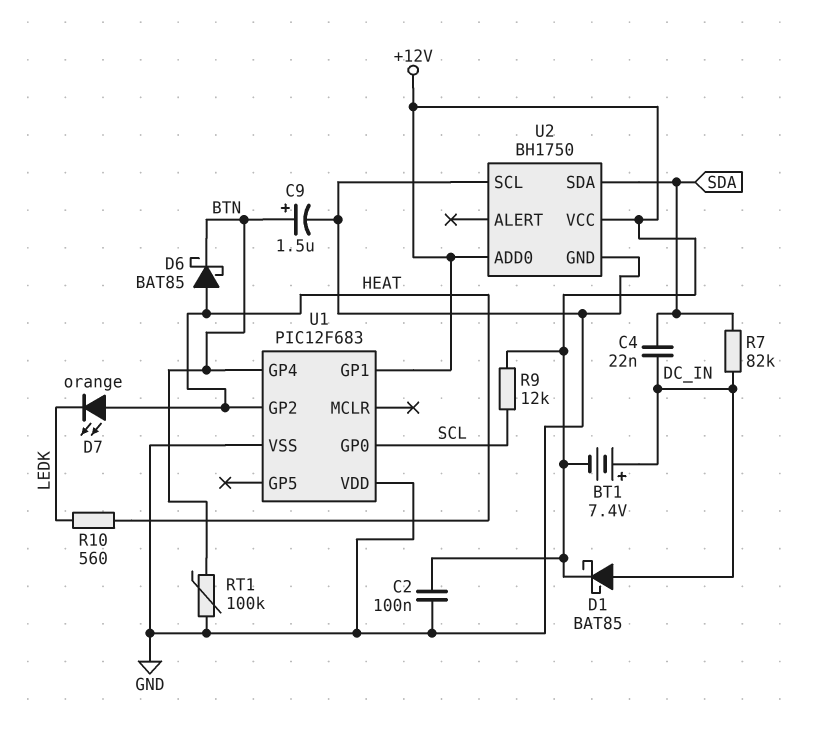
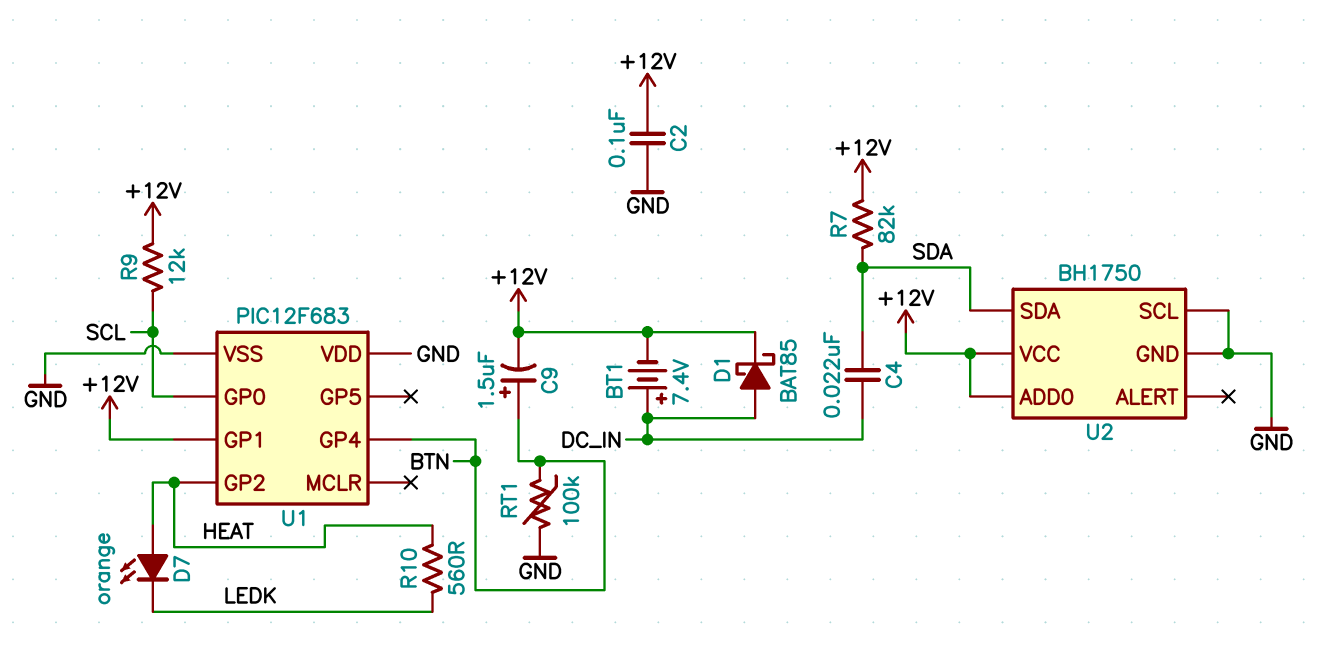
C9: 1.5uF (plus BTN, minus GND) -> 1.5uF (plus BTN, minus +12V)
D6: schottky BAT85 (A HEAT, K BTN) -> none
R7: 82k (DC_IN, SDA) -> 82k (+12V, SDA)

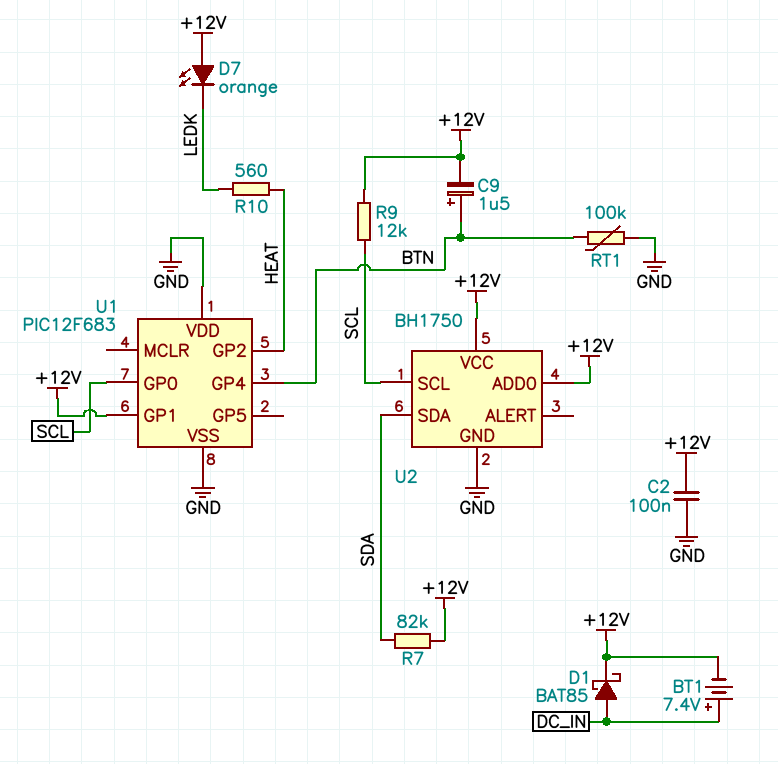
C4: 22nF (DC_IN, SDA) -> none
D7: LED orange (A HEAT, K LEDK) -> LED orange (A +12V, K LEDK)
U2 pin SCL: GND -> SCL

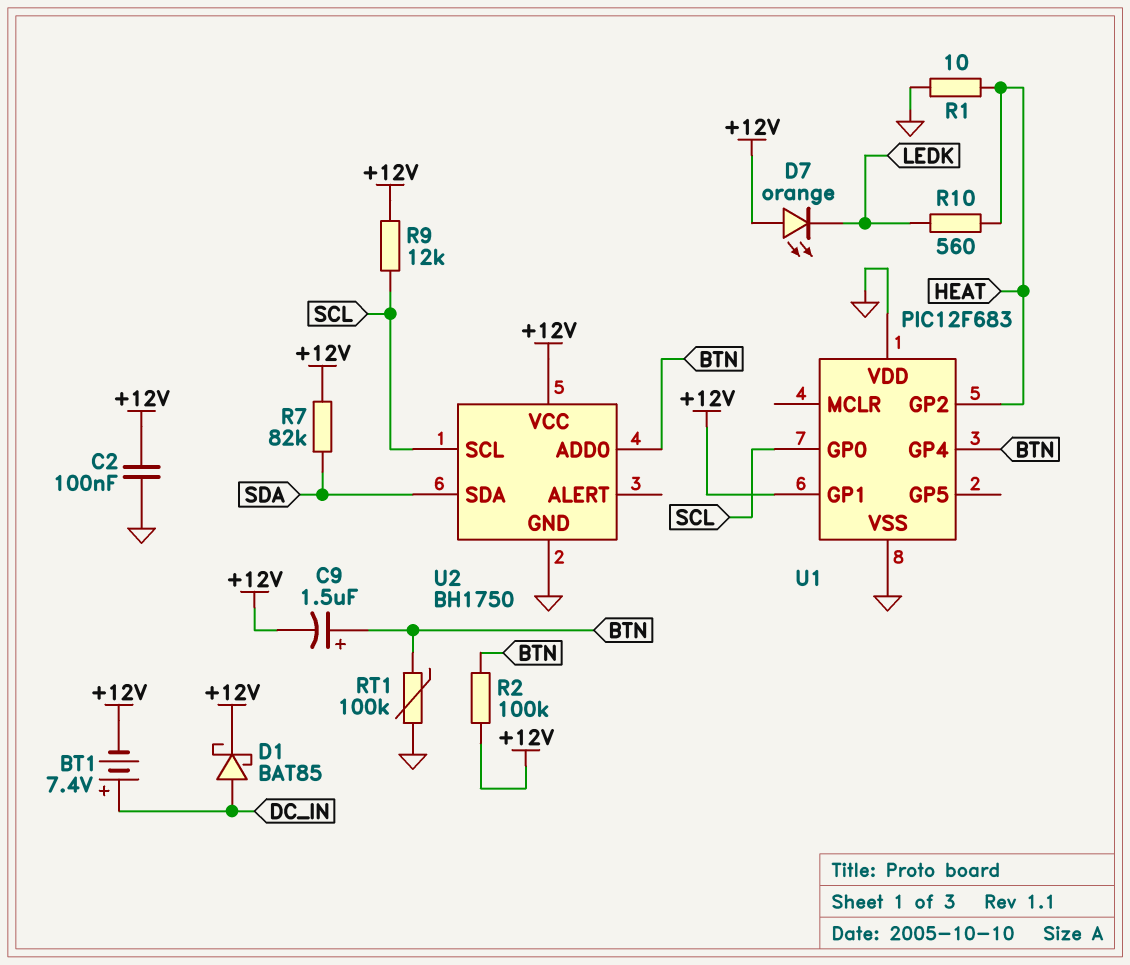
R1: none -> 10 (GND, HEAT)
R2: none -> 100k (+12V, BTN)
U2 pin ADD0: +12V -> BTN

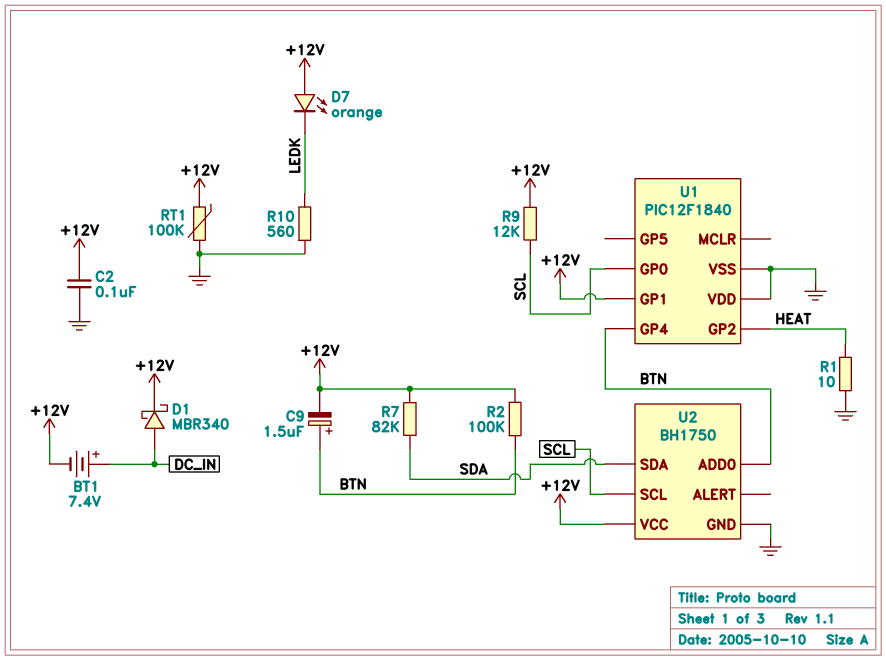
D1: schottky BAT85 (A DC_IN, K +12V) -> schottky MBR340 (A DC_IN, K +12V)
R10: 560 (HEAT, LEDK) -> 560 (GND, LEDK)
RT1: 100k (BTN, GND) -> 100k (+12V, GND)
U1: PIC12F683 -> PIC12F1840

